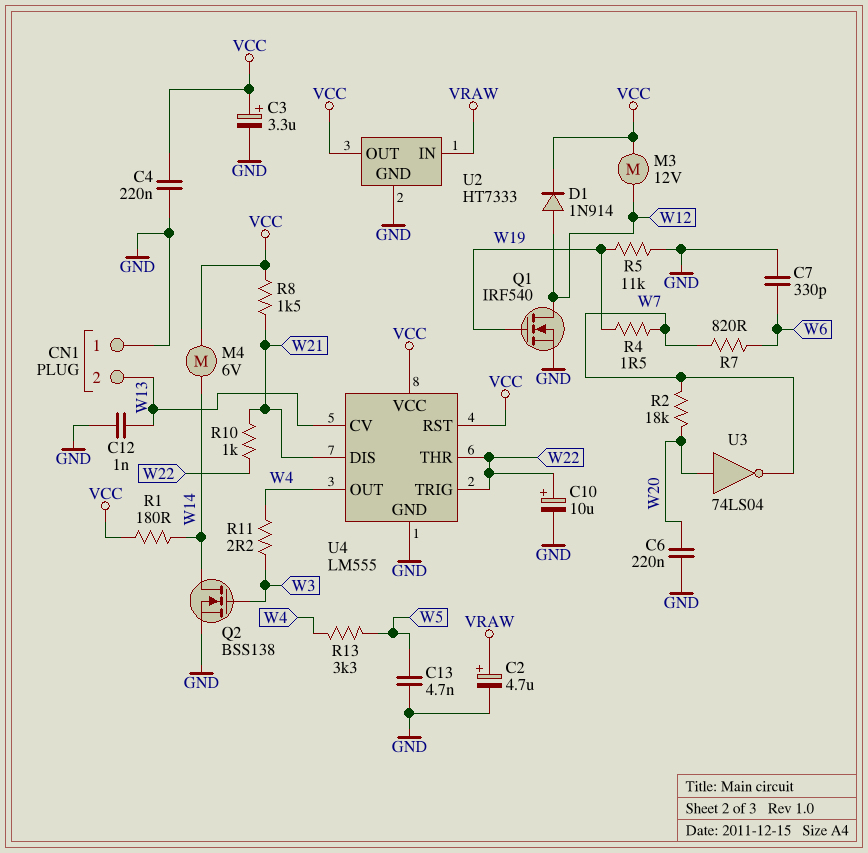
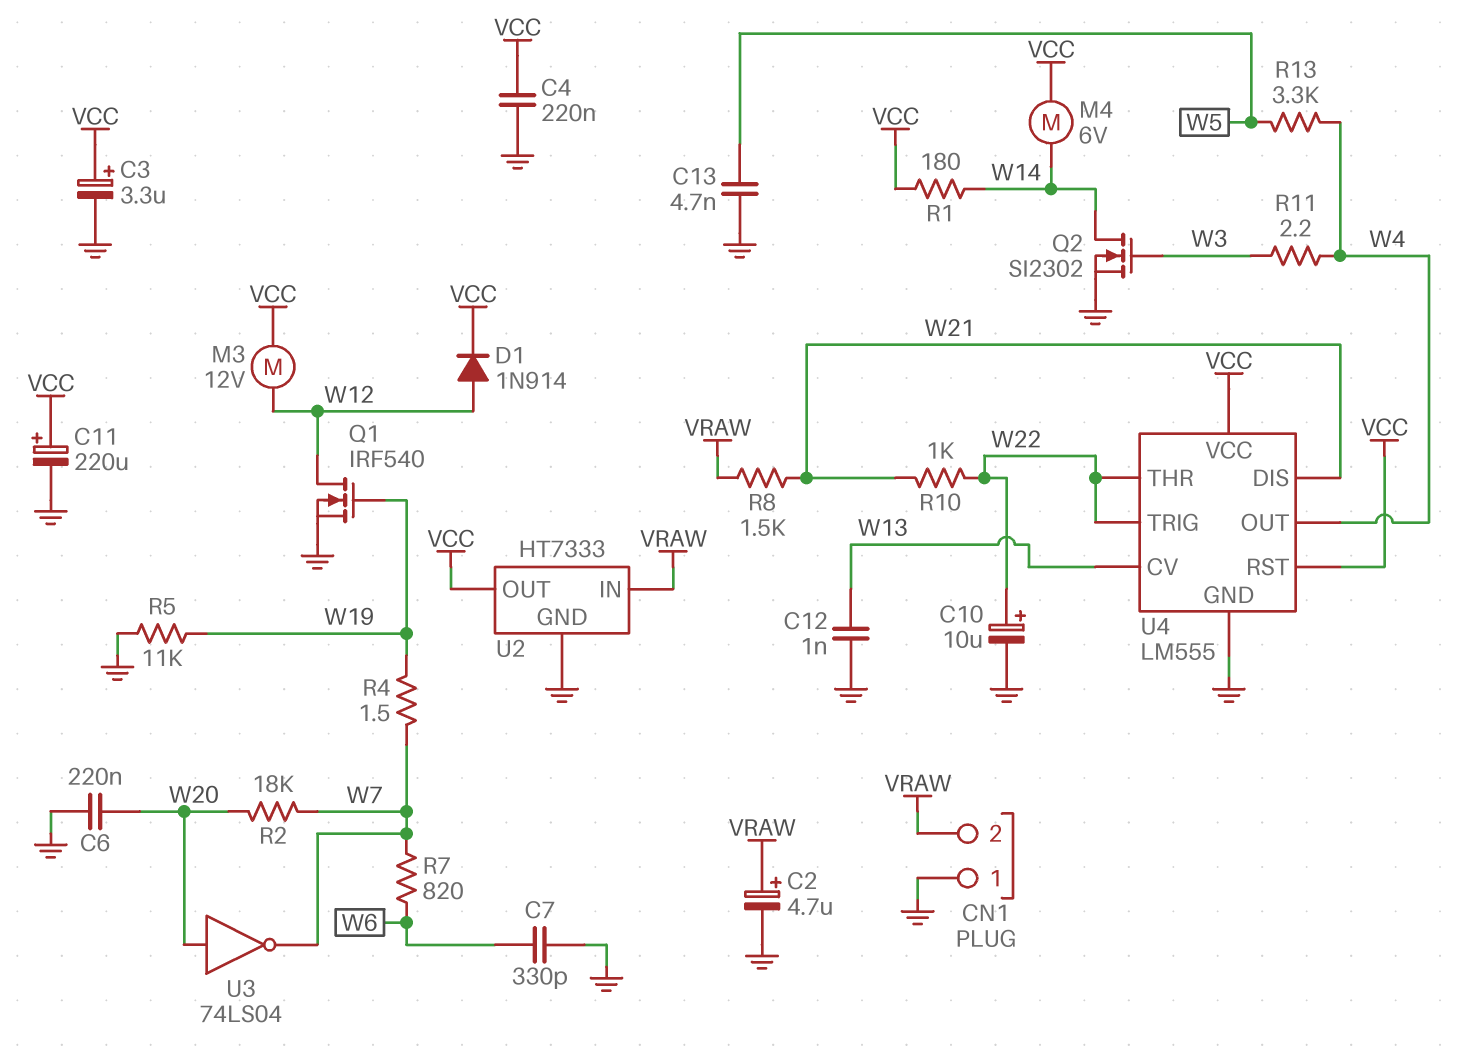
C11: none -> 220uF (plus VCC, minus GND)
CN1 pin 2: W13 -> VRAW
Q2: NMOS BSS138 (G W3, D W14, S GND) -> NMOS SI2302 (G W3, D W14, S GND)
R8: 1.5k (VCC, W21) -> 1.5k (VRAW, W21)

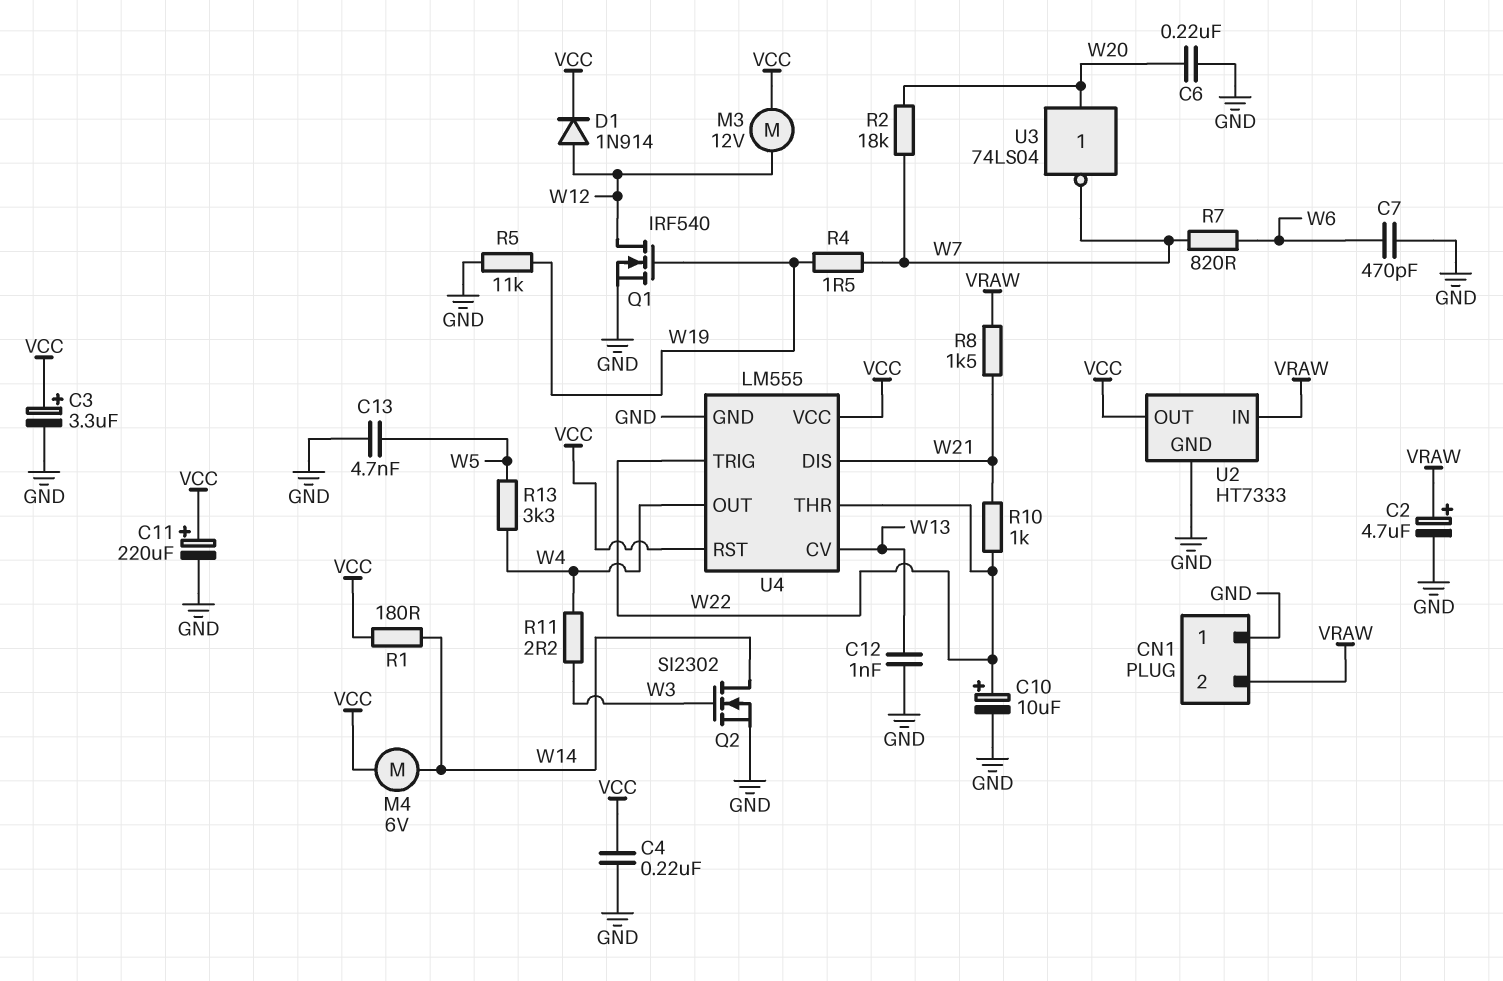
C7: 330pF (GND, W6) -> 470pF (GND, W6)

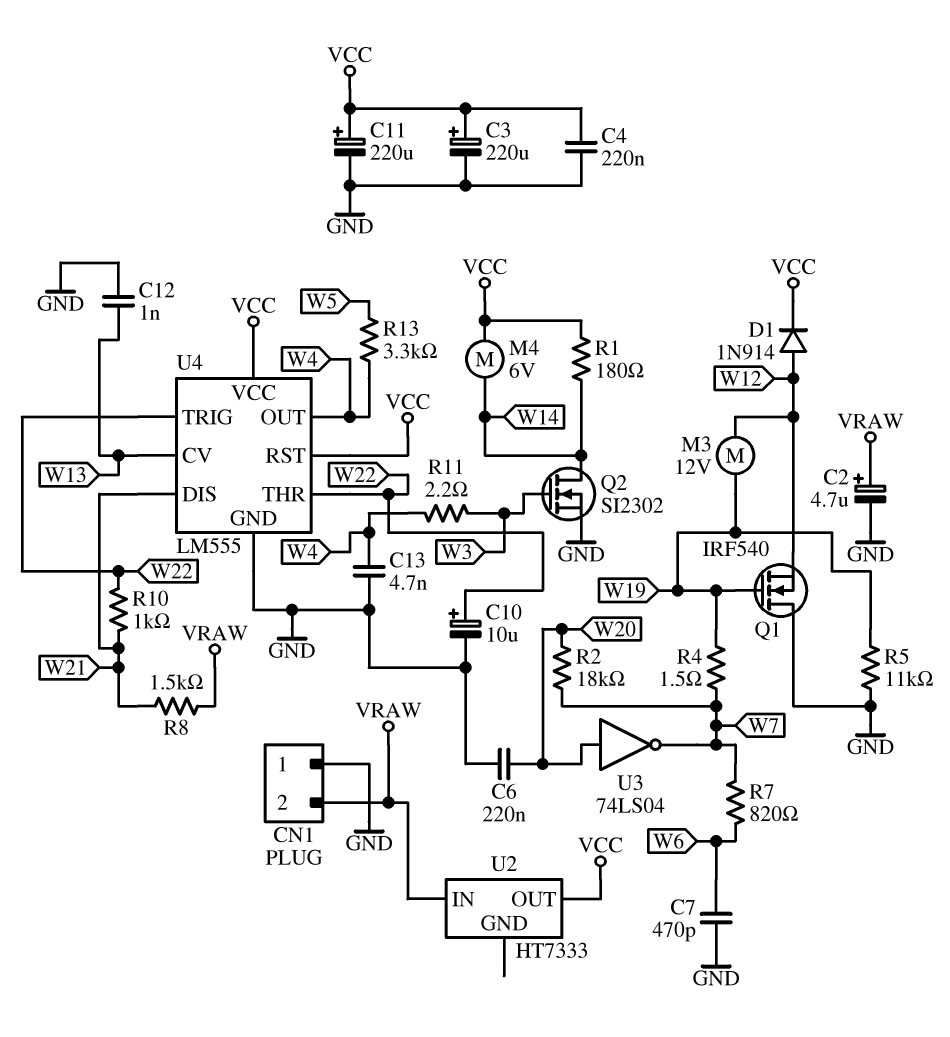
C3: 3.3uF (plus VCC, minus GND) -> 220uF (plus VCC, minus GND)
C13: 4.7nF (GND, W5) -> 4.7nF (GND, W4)
M3: motor 12V (VCC, W12) -> motor 12V (W12, W19)
Q1: NMOS IRF540 (G W19, D W12, S GND) -> NMOS IRF540 (G W19, D GND, S W12)
U2 pin GND: GND -> none

